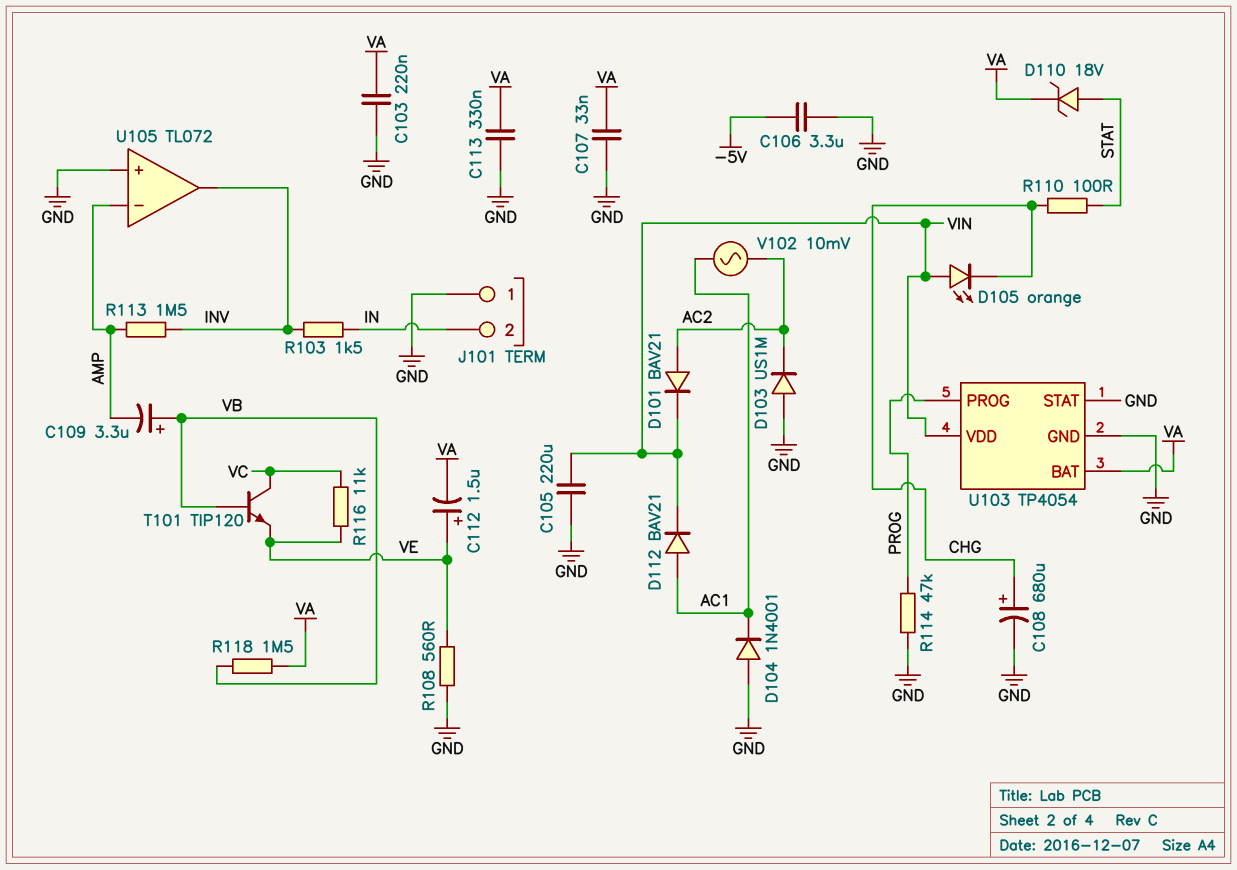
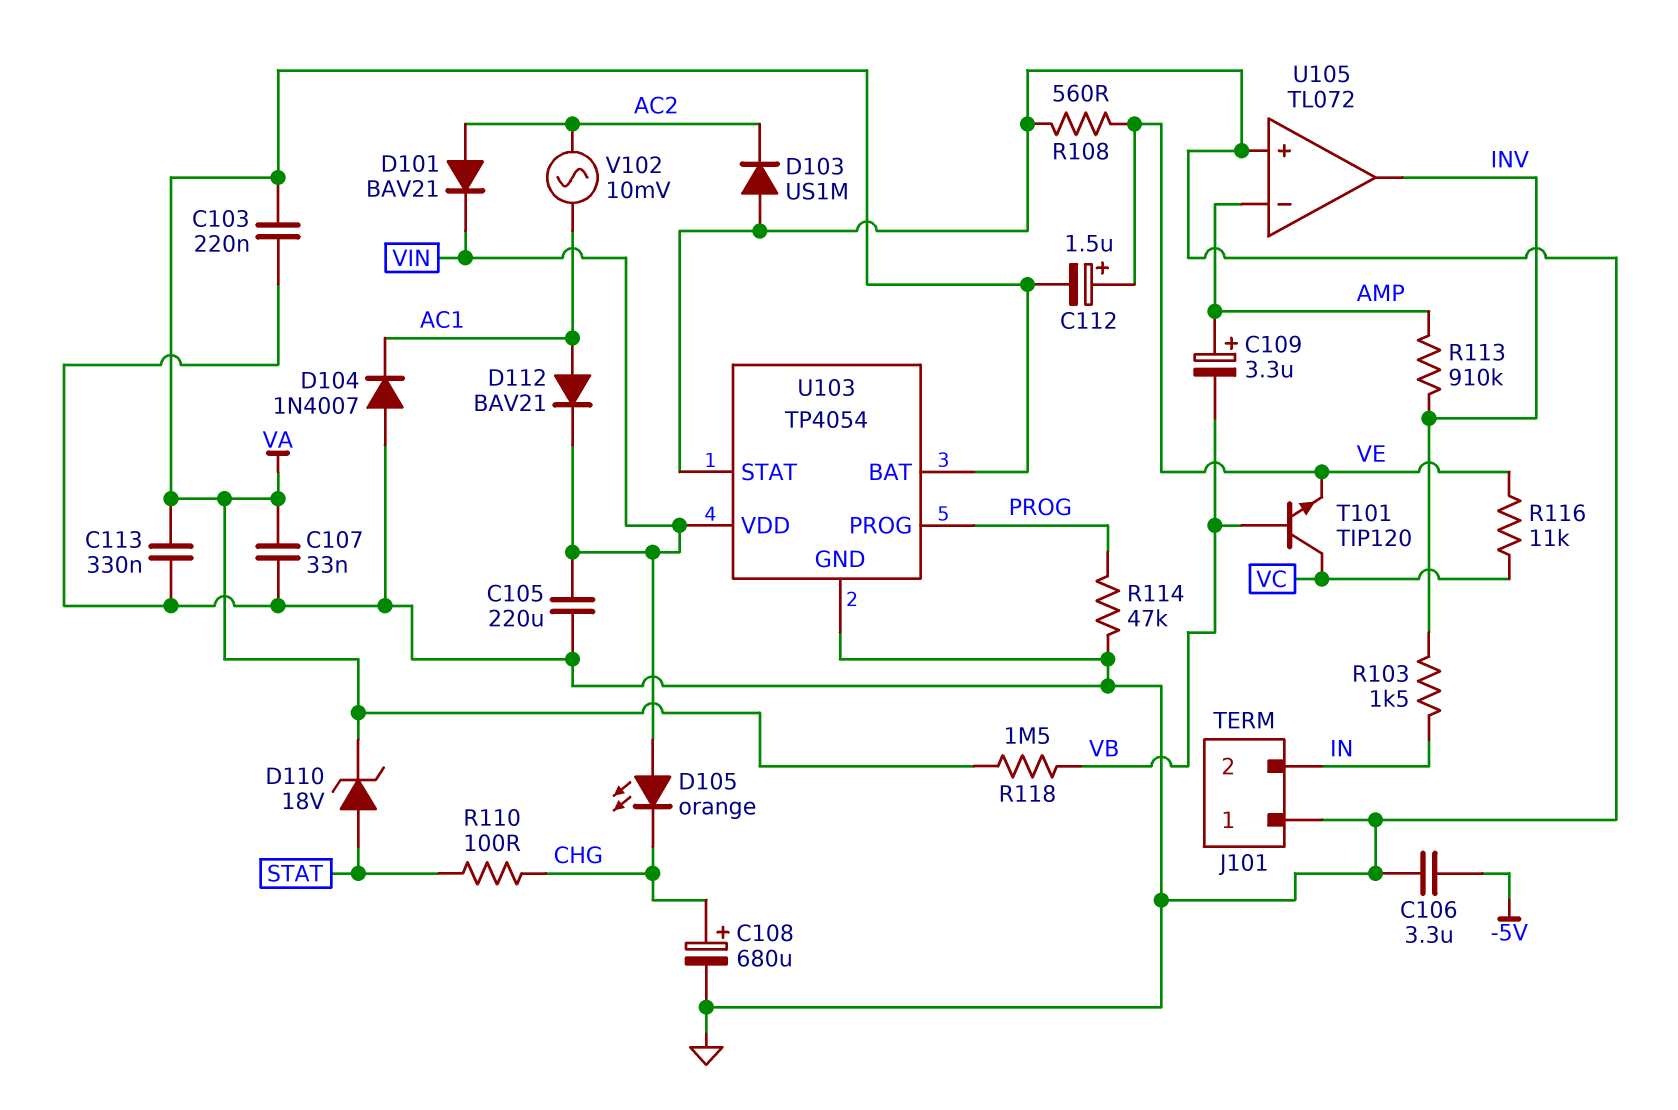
C109: 3.3uF (plus VB, minus AMP) -> 3.3uF (plus AMP, minus VB)
D104: diode 1N4001 (A GND, K AC1) -> diode 1N4007 (A GND, K AC1)
R113: 1.5M (AMP, INV) -> 910k (AMP, INV)

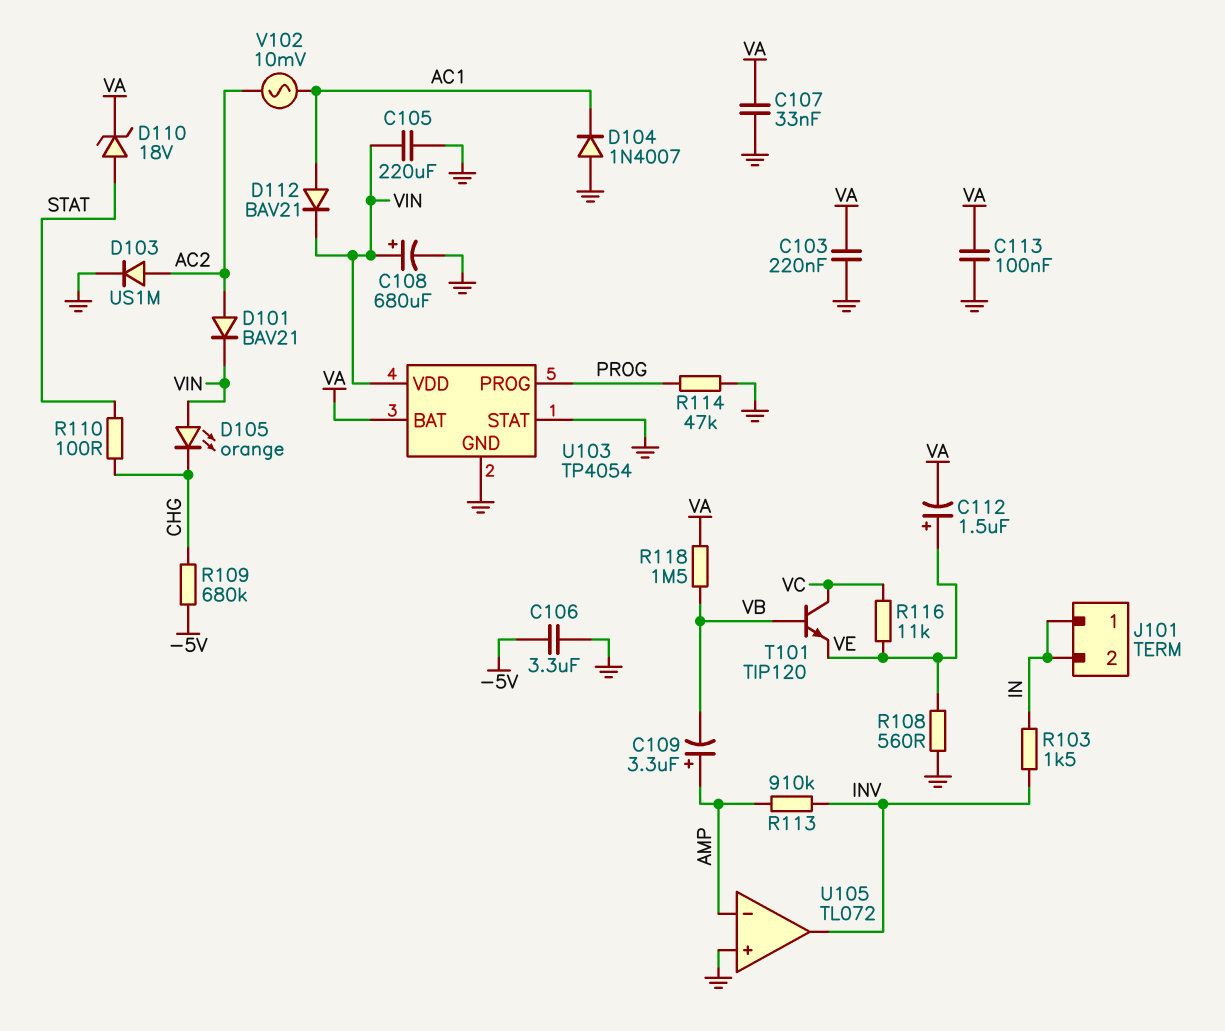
C108: 680uF (plus CHG, minus GND) -> 680uF (plus VIN, minus GND)
C113: 330nF (GND, VA) -> 100nF (GND, VA)
D103: diode US1M (A GND, K AC2) -> diode US1M (A AC2, K GND)
J101 pin 1: GND -> IN
R109: none -> 680k (-5V, CHG)

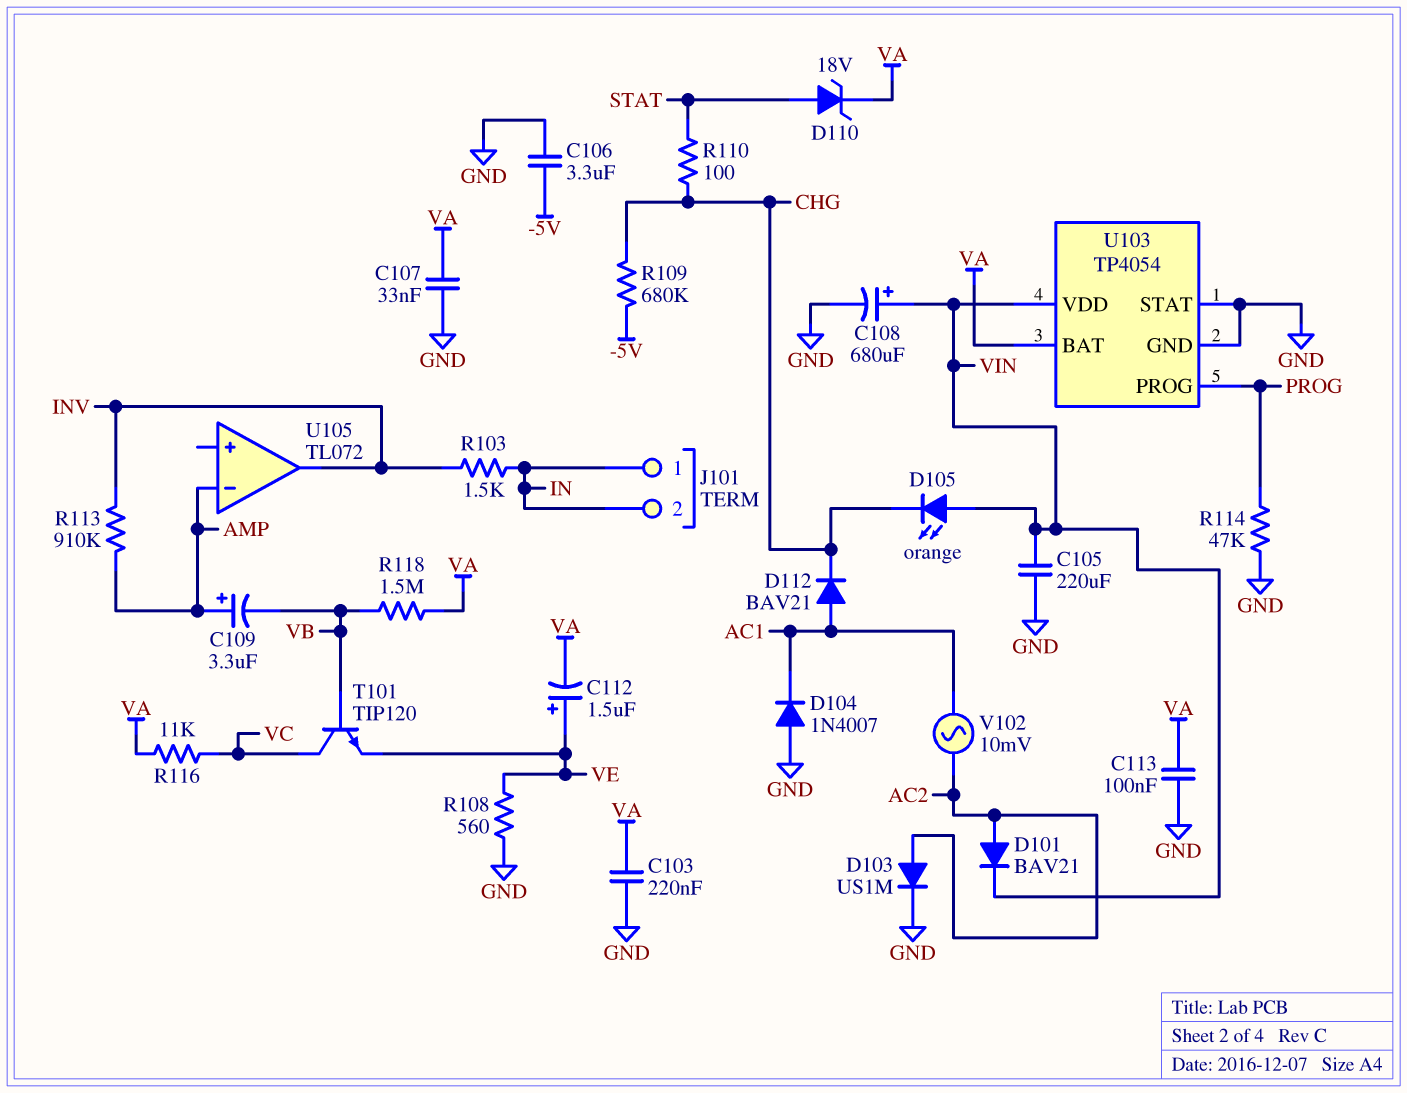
D112: diode BAV21 (A AC1, K VIN) -> diode BAV21 (A AC1, K CHG)
R116: 11k (VC, VE) -> 11k (VA, VC)
U105 pin in+: GND -> none

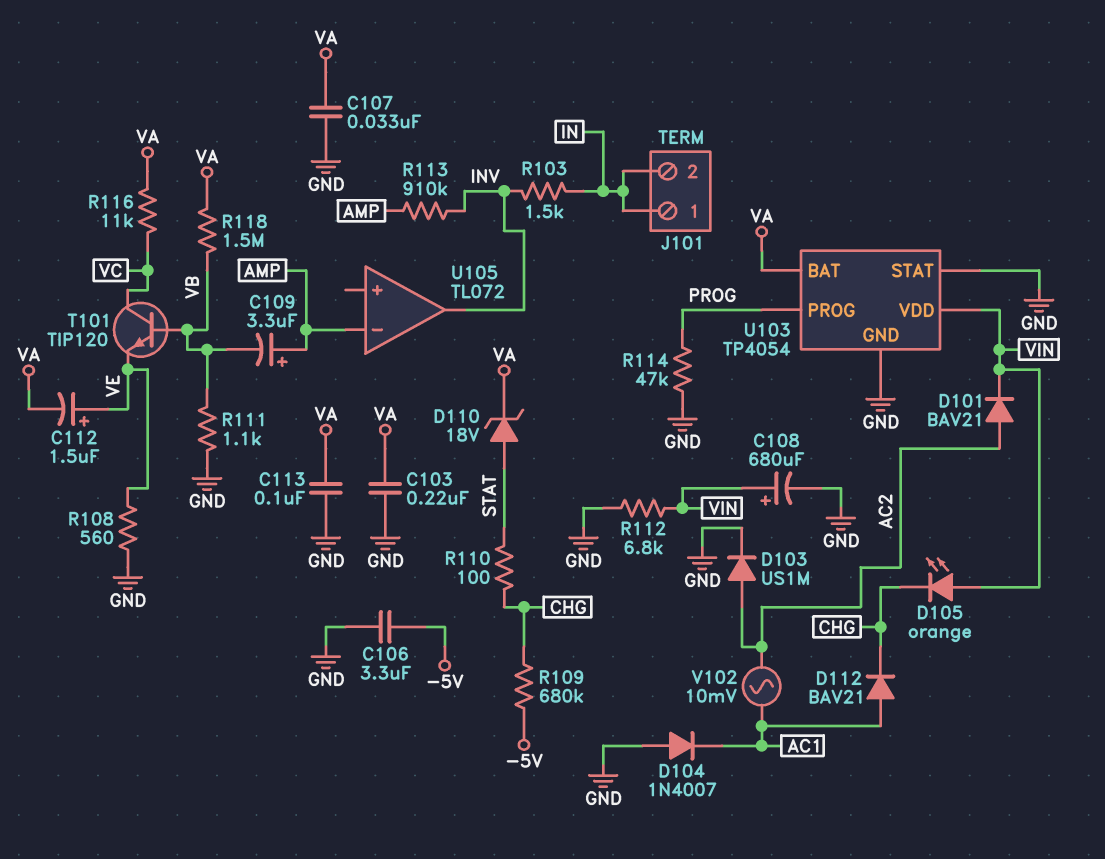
C105: 220uF (GND, VIN) -> none
R111: none -> 1.1k (GND, VB)
R112: none -> 6.8k (GND, VIN)

